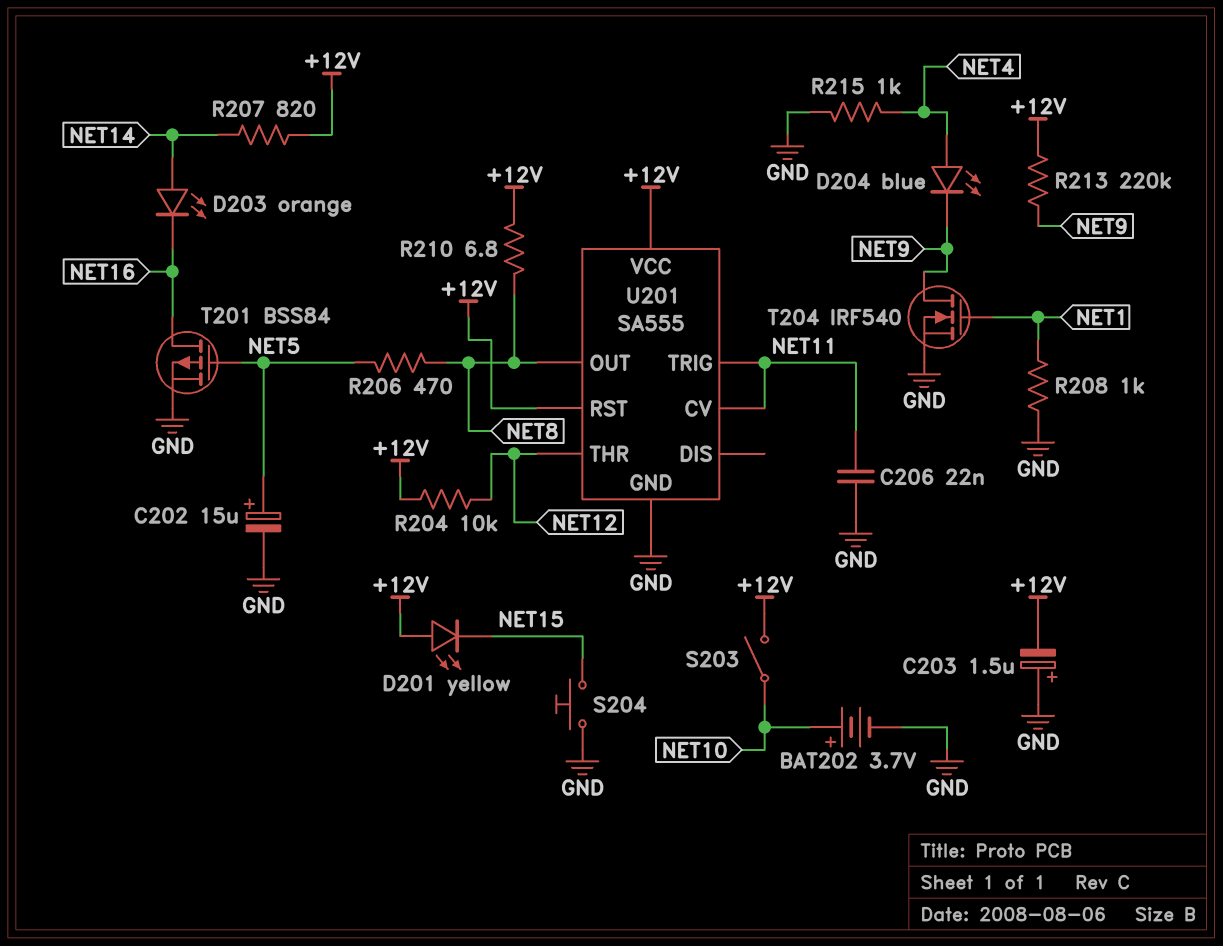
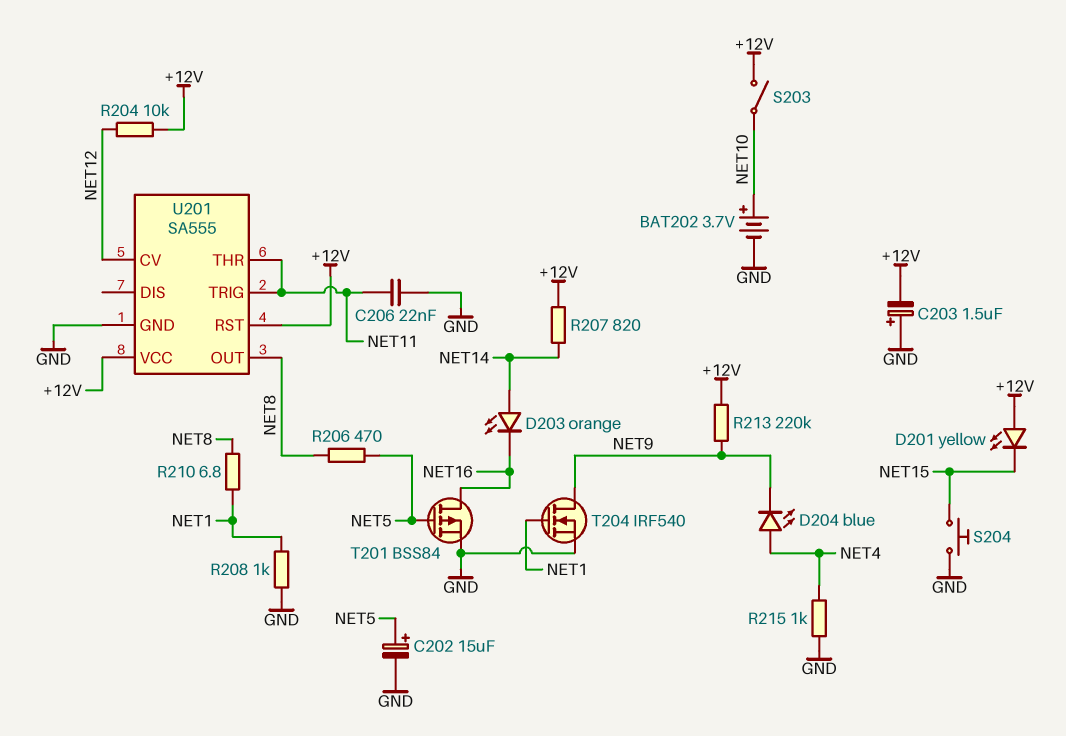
R210: 6.8 (+12V, NET8) -> 6.8 (NET1, NET8)
U201 pin CV: NET11 -> NET12
U201 pin THR: NET12 -> NET11

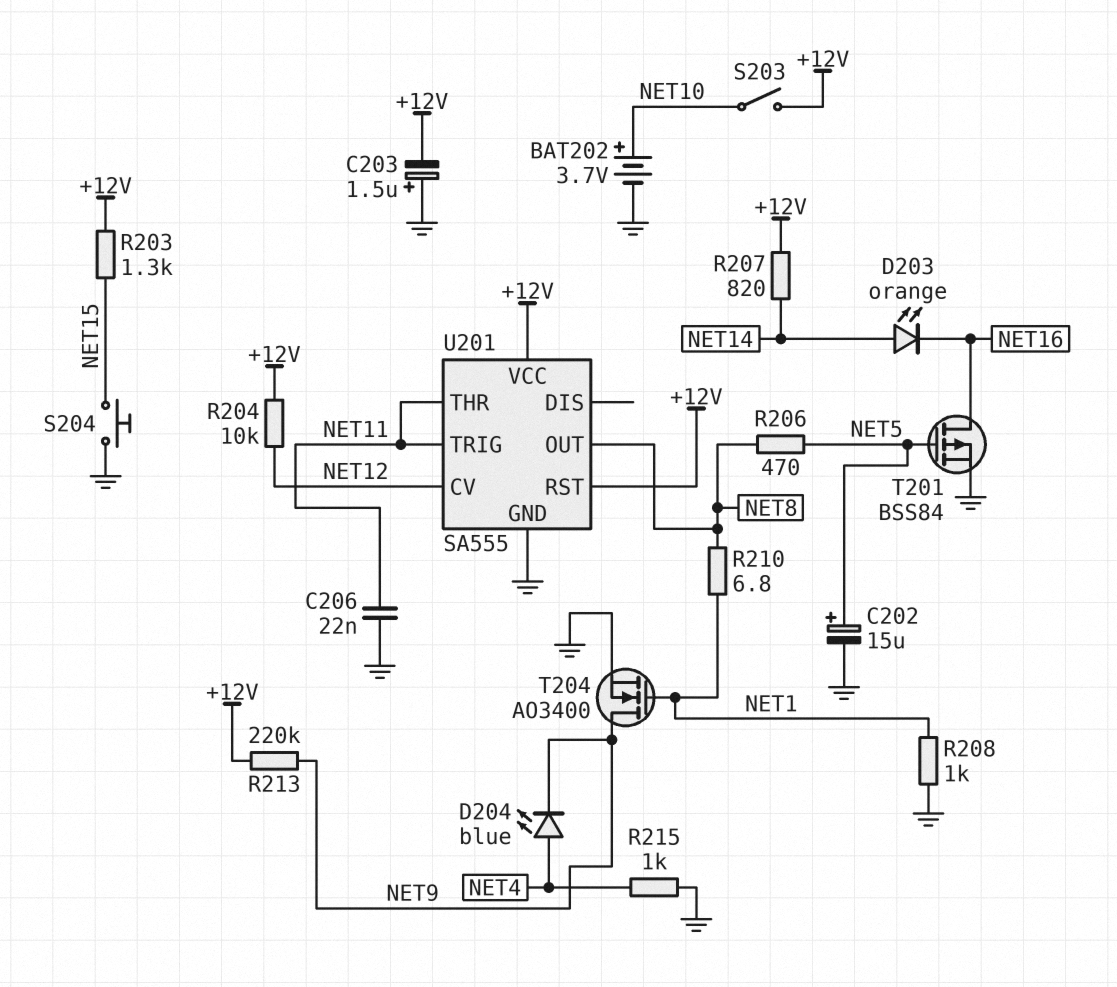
D201: LED yellow (A +12V, K NET15) -> none
R203: none -> 1.3k (+12V, NET15)
T204: NMOS IRF540 (G NET1, D NET9, S GND) -> NMOS AO3400 (G NET1, D NET9, S GND)

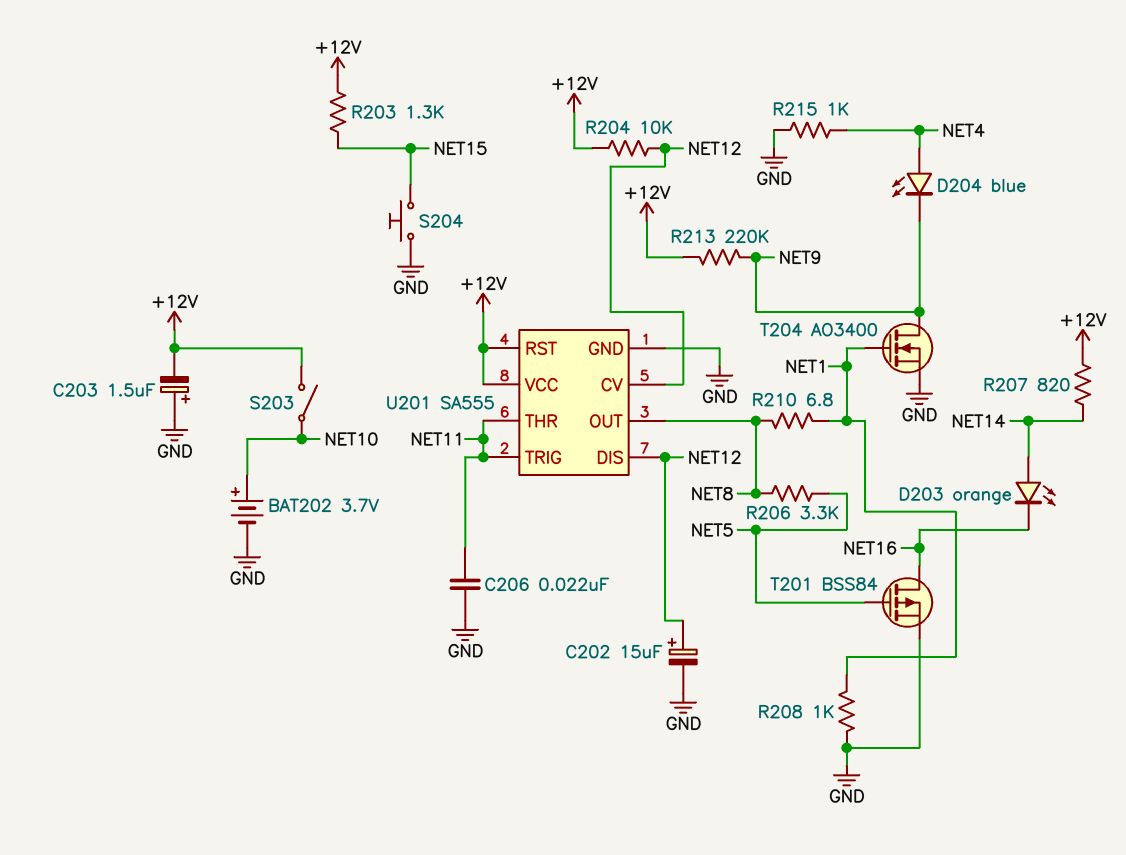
C202: 15uF (plus NET5, minus GND) -> 15uF (plus NET12, minus GND)
R206: 470 (NET5, NET8) -> 3.3k (NET5, NET8)
U201 pin DIS: none -> NET12

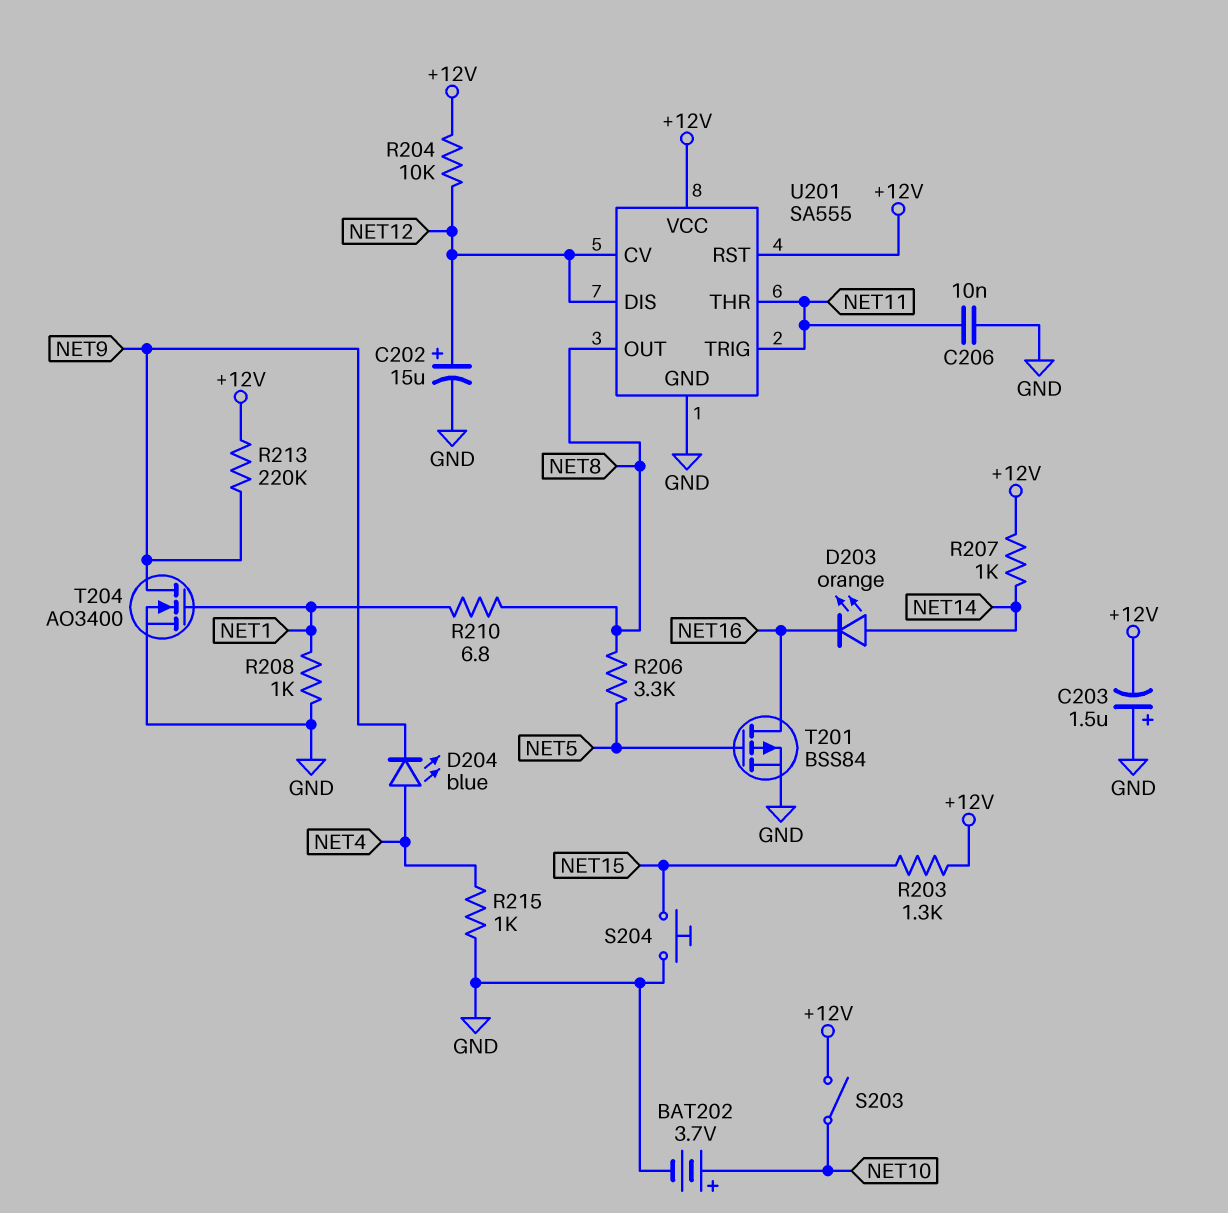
C206: 22nF (GND, NET11) -> 10nF (GND, NET11)
R207: 820 (+12V, NET14) -> 1k (+12V, NET14)

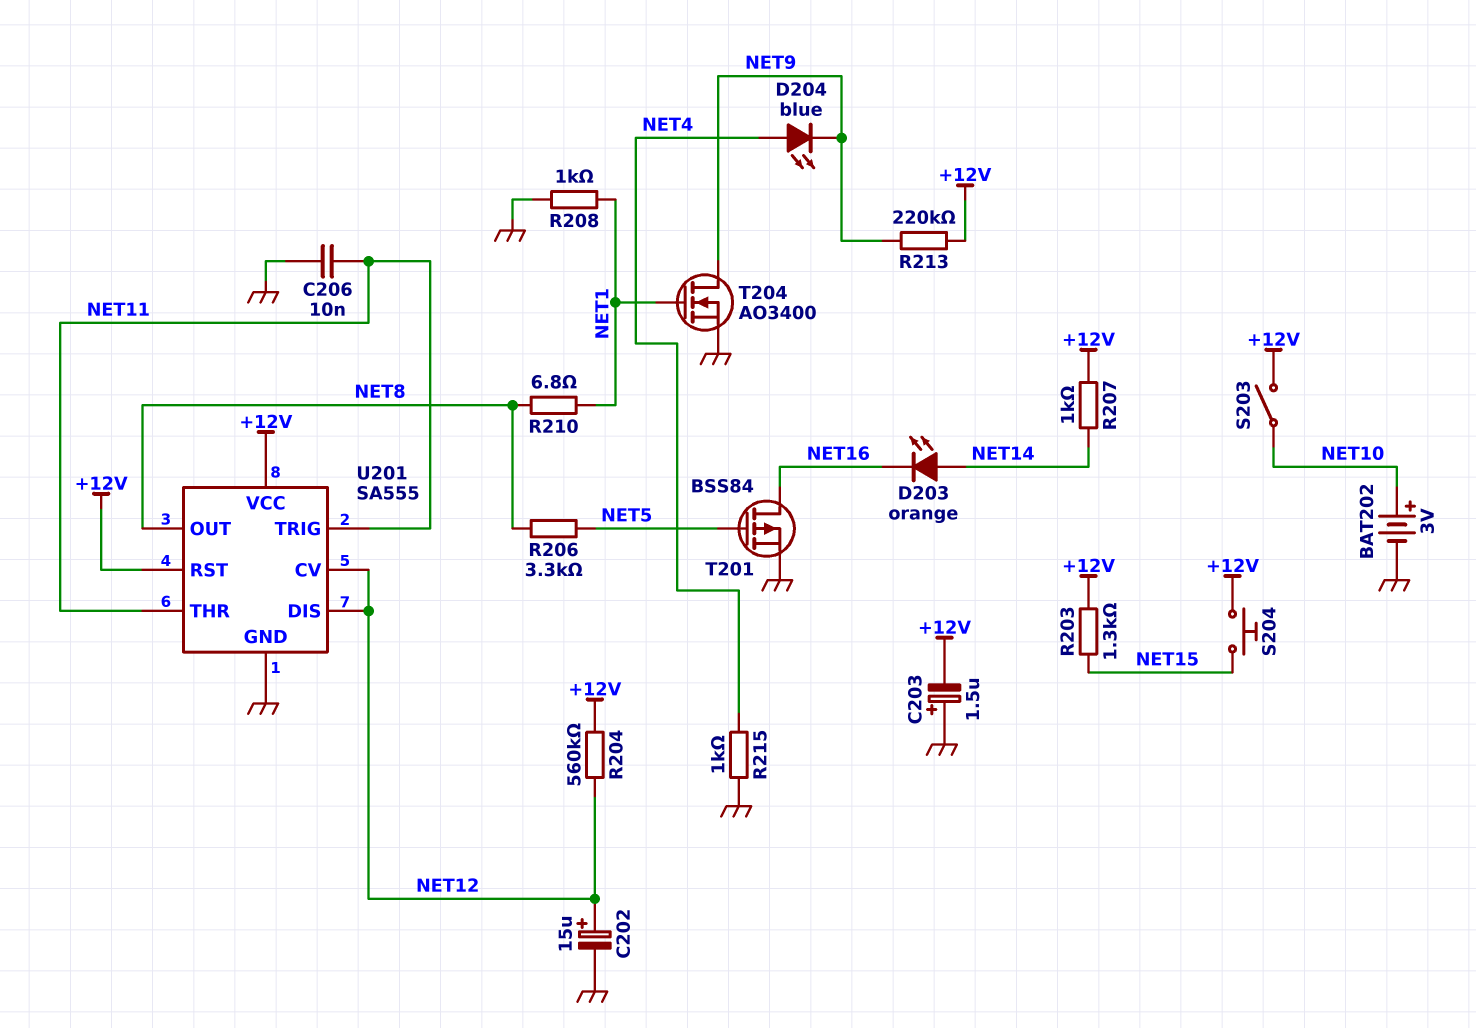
BAT202: 3.7V (plus NET10, minus GND) -> 3V (plus NET10, minus GND)
R204: 10k (+12V, NET12) -> 560k (+12V, NET12)
S204: button (GND, NET15) -> button (+12V, NET15)

